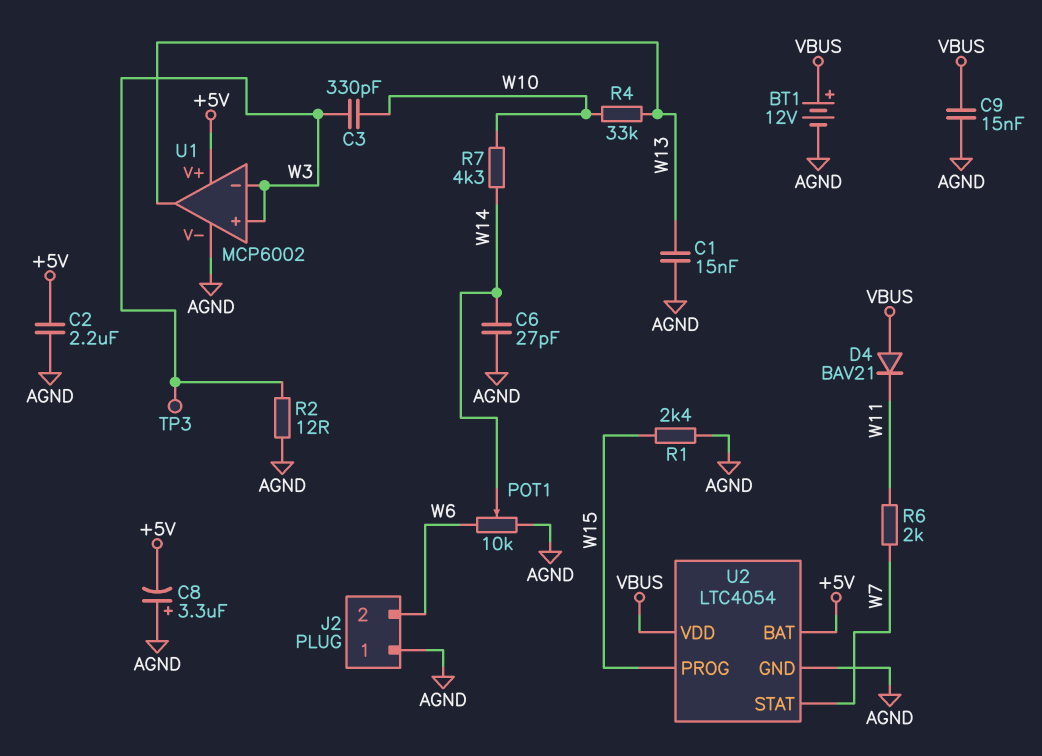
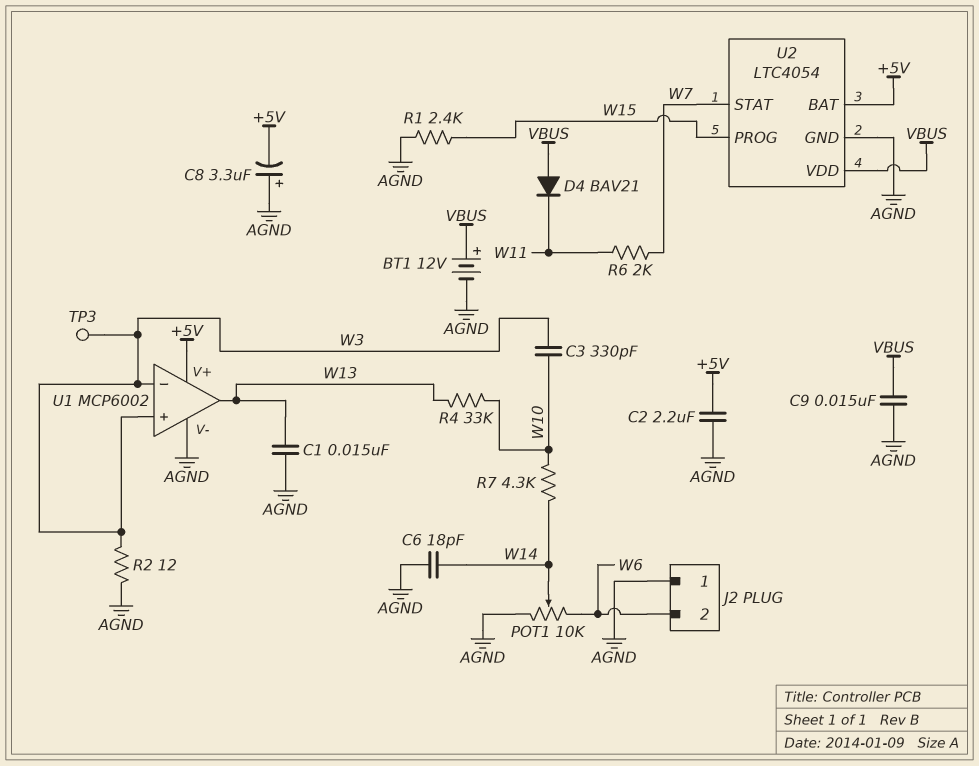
C6: 27pF (AGND, W14) -> 18pF (AGND, W14)

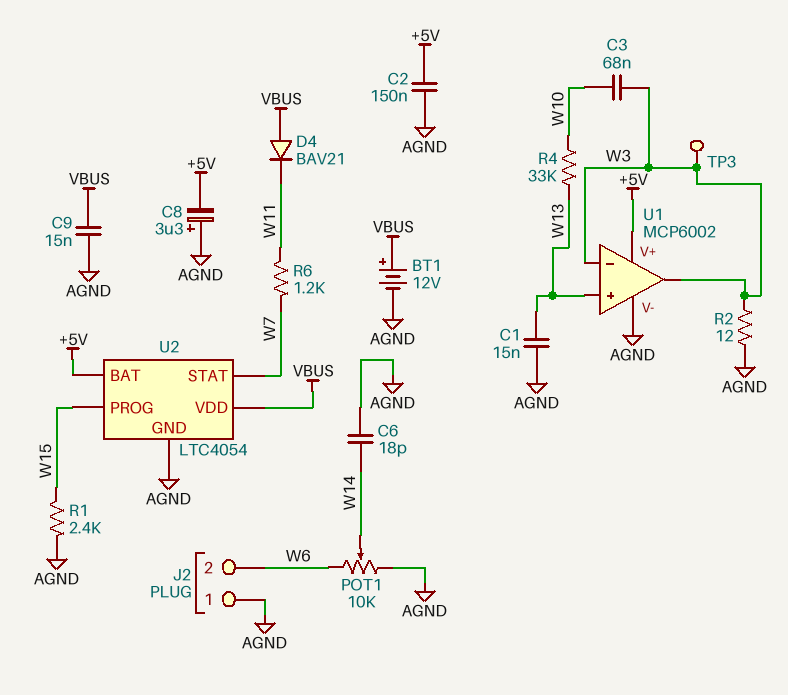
C2: 2.2uF (+5V, AGND) -> 150nF (+5V, AGND)
C3: 330pF (W3, W10) -> 68nF (W3, W10)
R6: 2k (W7, W11) -> 1.2k (W7, W11)
R7: 4.3k (W10, W14) -> none
U1 pin in+: W3 -> W13
U1 pin out: W13 -> W3

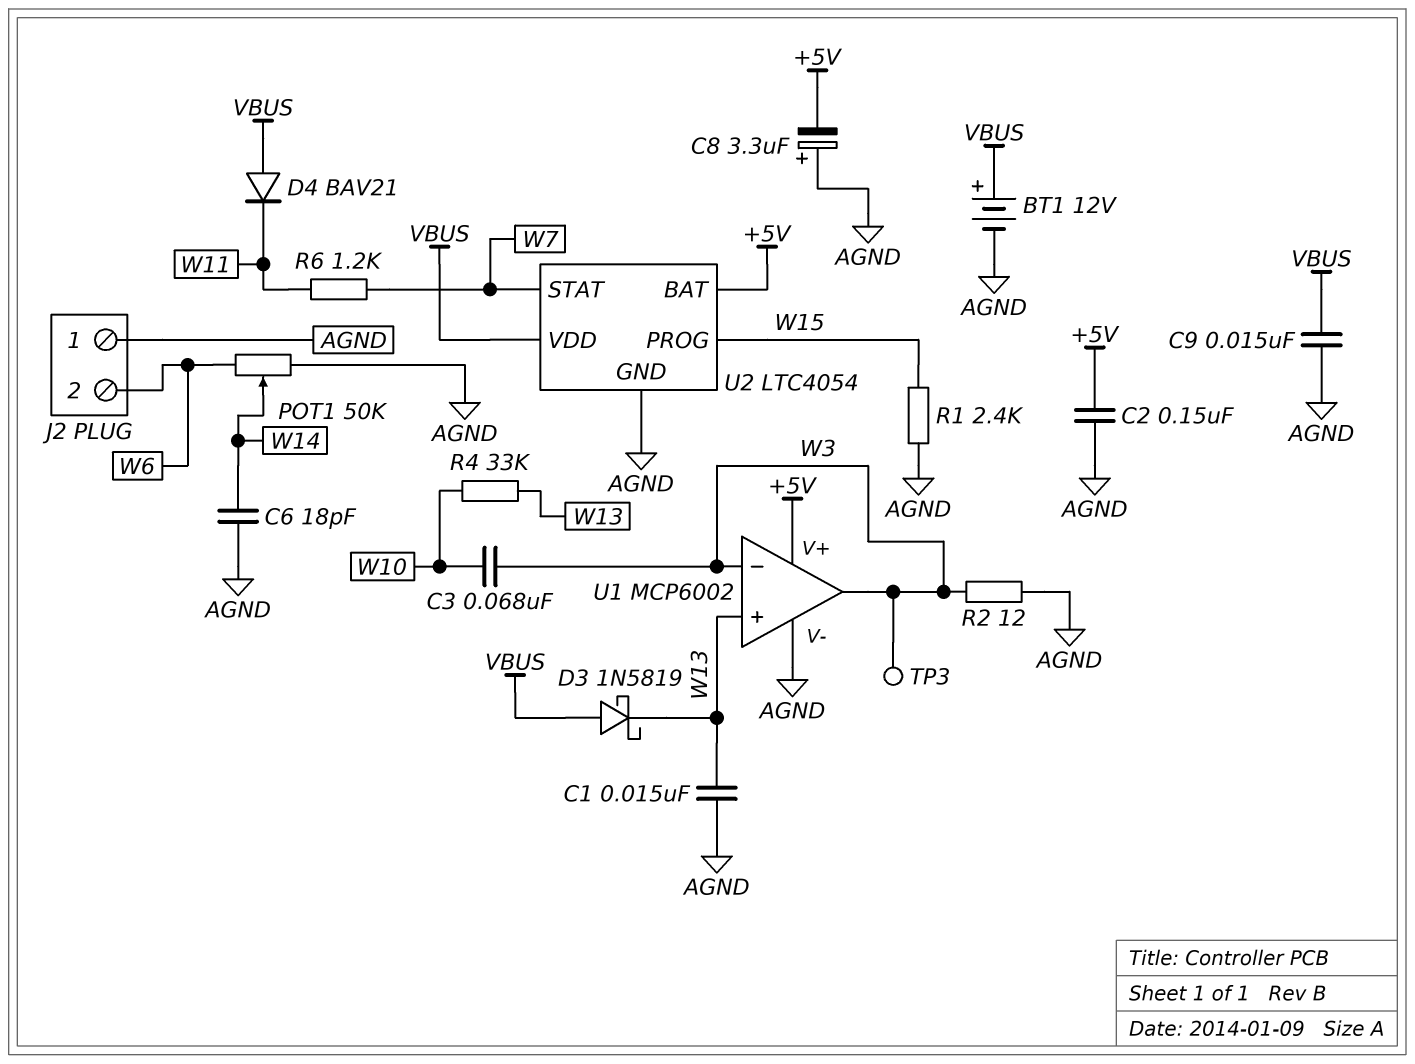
D3: none -> schottky 1N5819 (A VBUS, K W13)
POT1: 10k (AGND, W6, wiper W14) -> 50k (AGND, W6, wiper W14)

